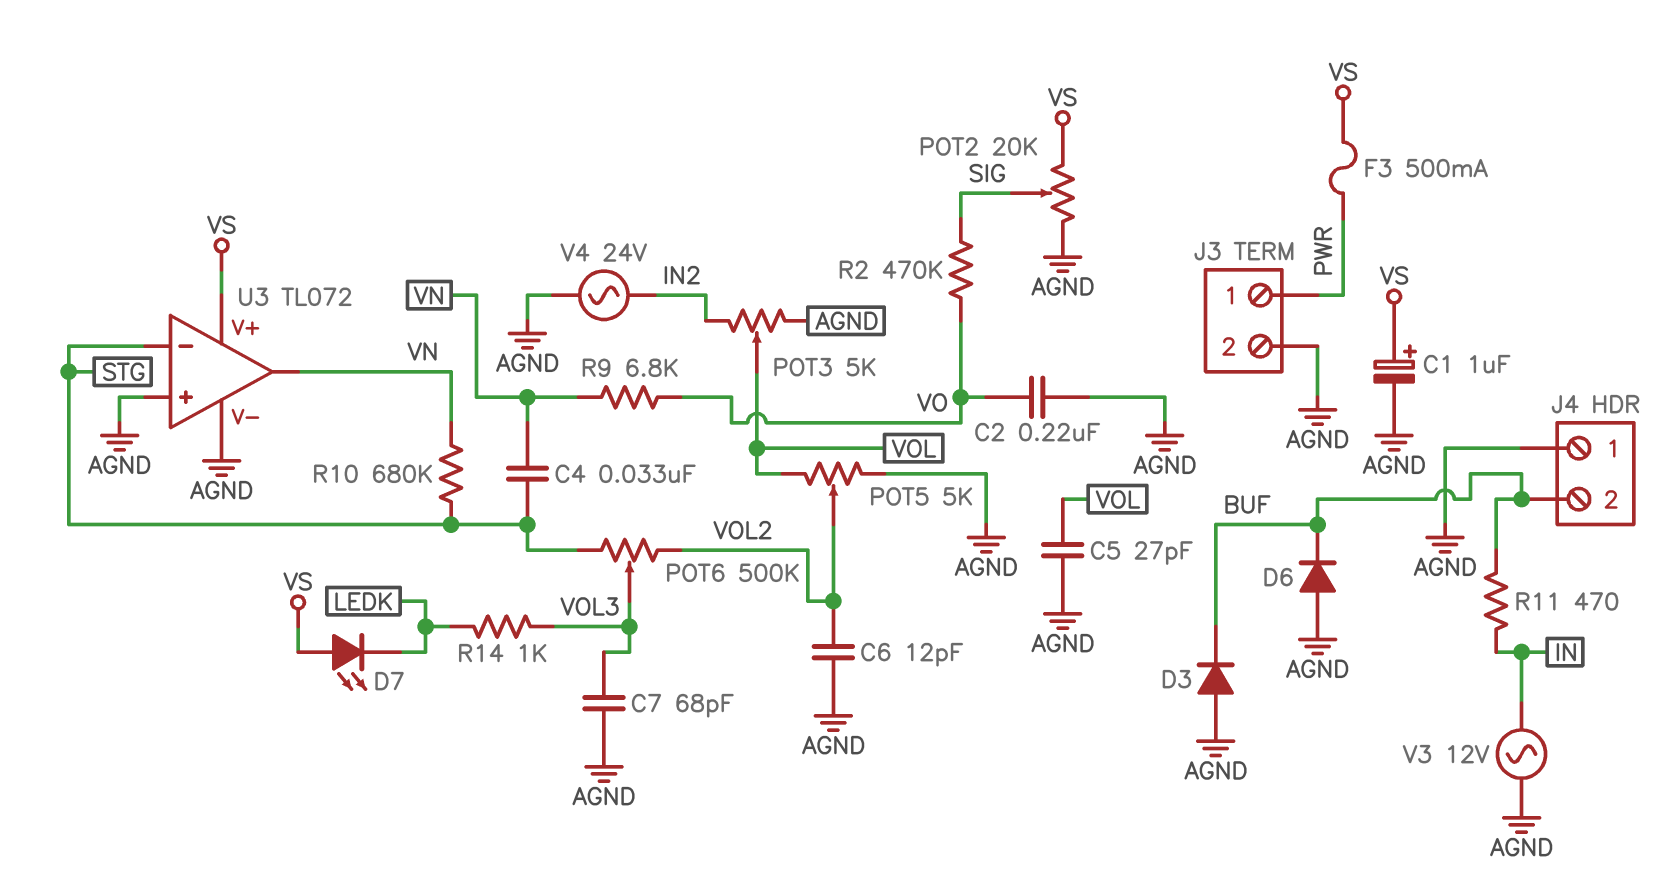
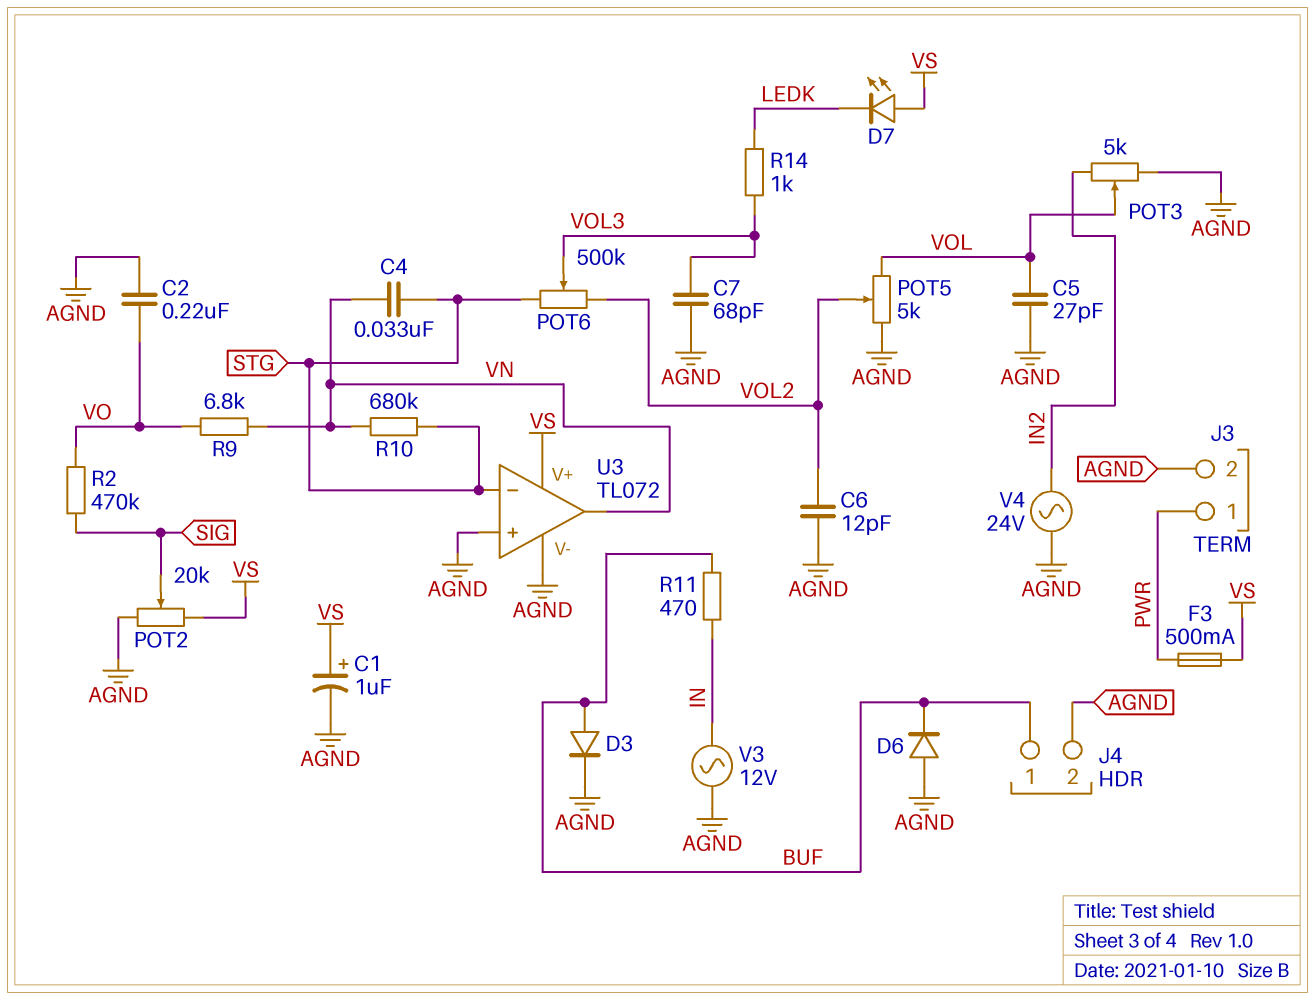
D3: diode (A AGND, K BUF) -> diode (A BUF, K AGND)
J4 pin 1: AGND -> BUF
J4 pin 2: BUF -> AGND

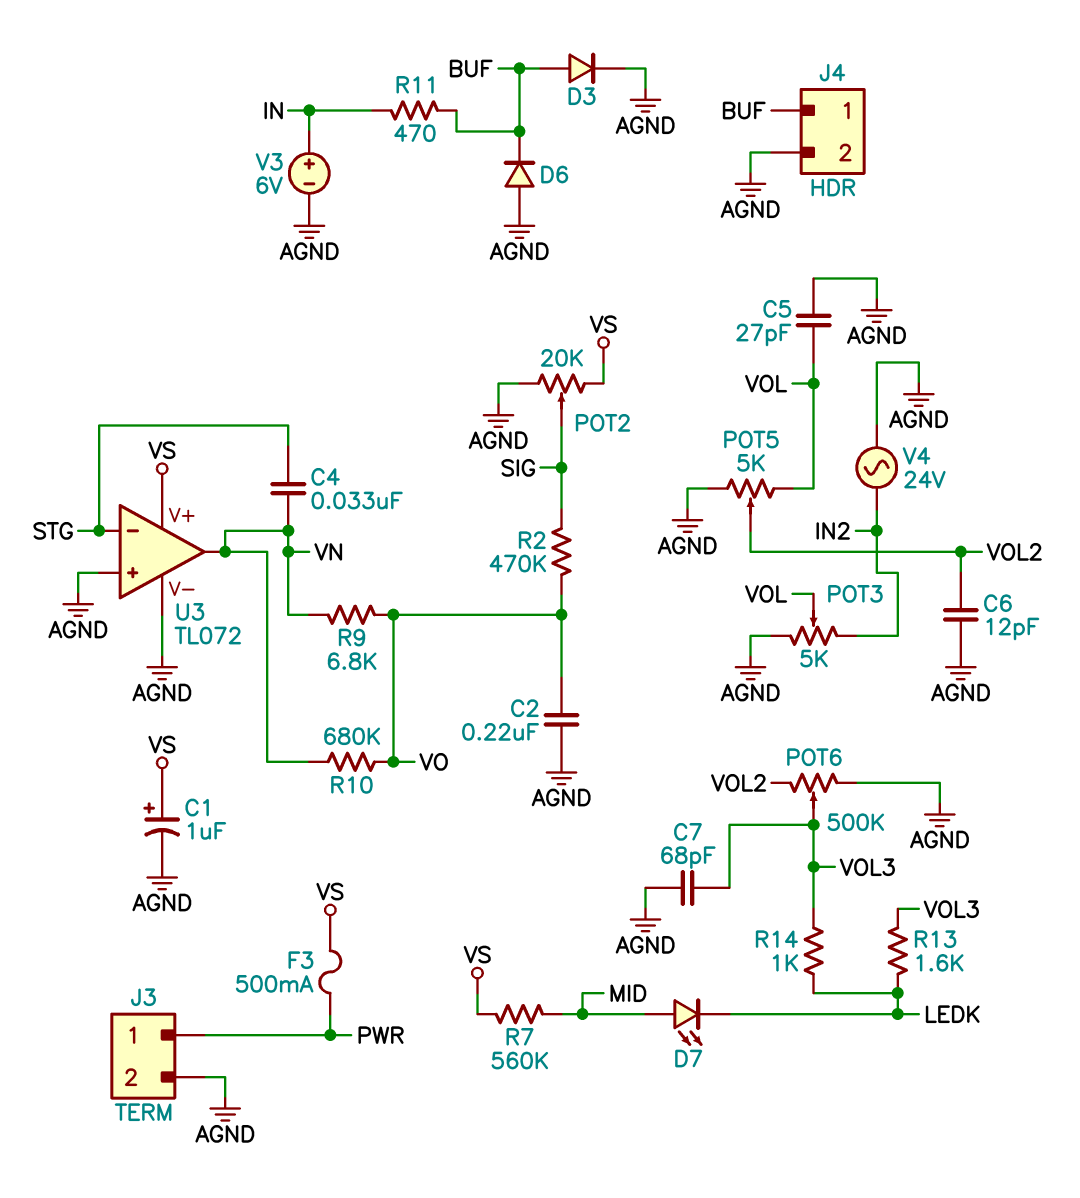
D7: LED (A VS, K LEDK) -> LED (A MID, K LEDK)
POT6: 500k (STG, VOL2, wiper VOL3) -> 500k (AGND, VOL2, wiper VOL3)
R7: none -> 560k (MID, VS)
R10: 680k (STG, VN) -> 680k (VN, VO)
R13: none -> 1.6k (LEDK, VOL3)
V3: AC 12V (AGND, IN) -> 6V (plus IN, minus AGND)

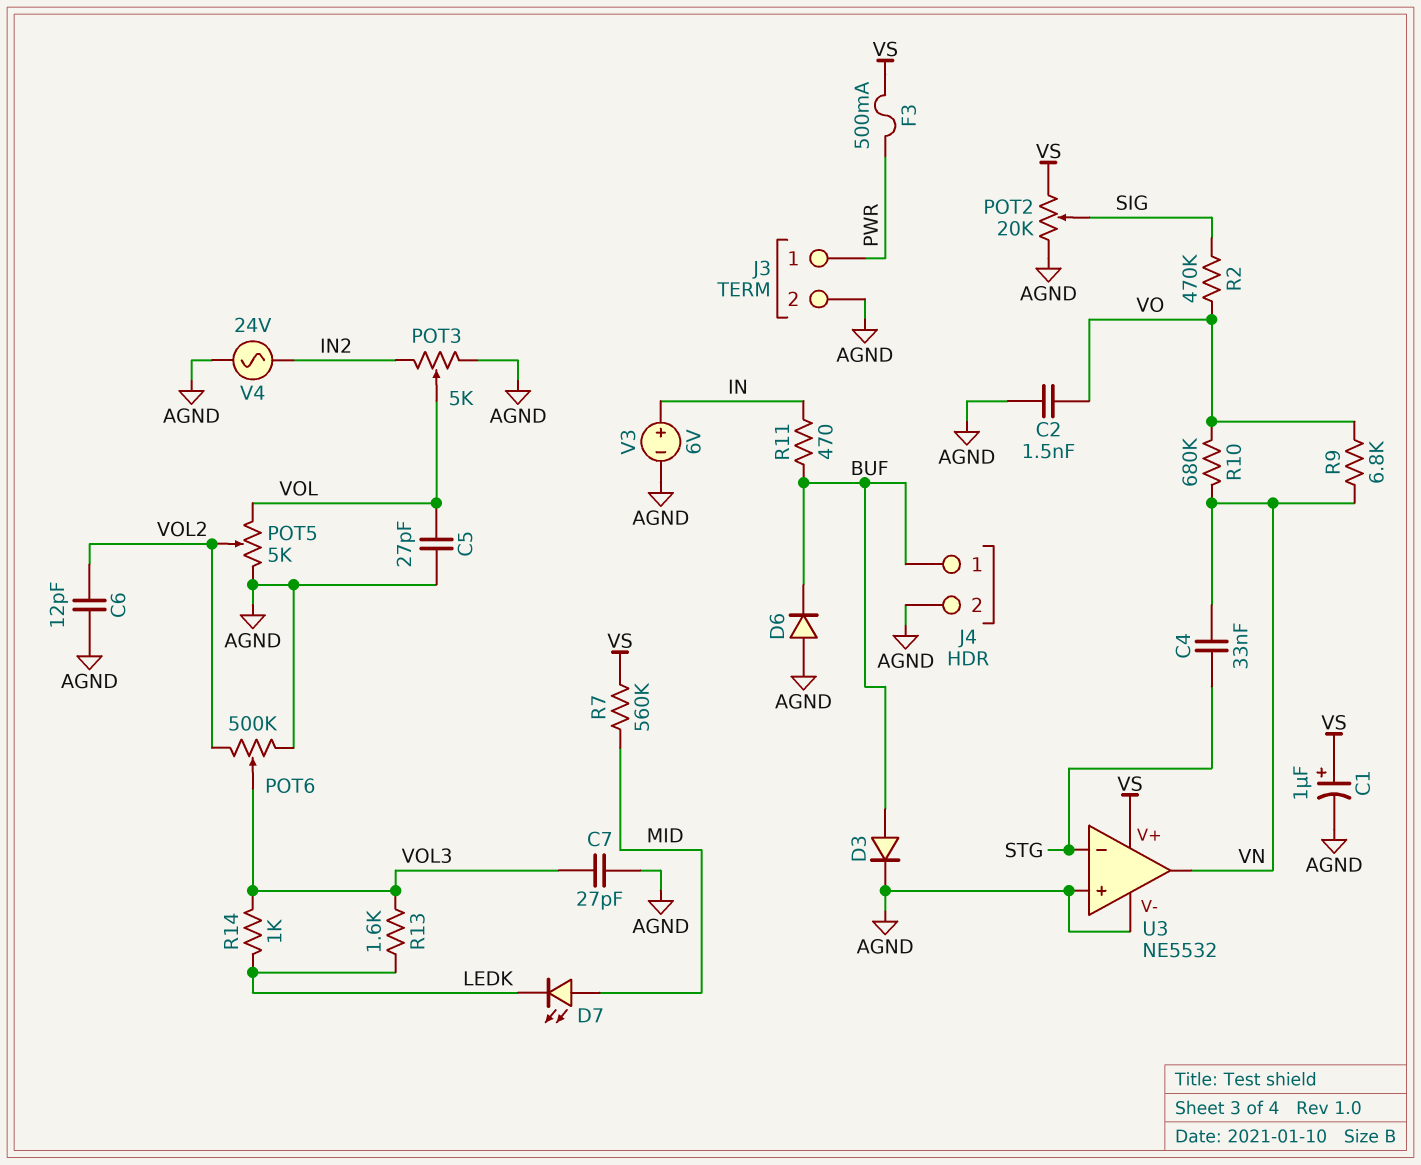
C2: 220nF (AGND, VO) -> 1.5nF (AGND, VO)
C7: 68pF (AGND, VOL3) -> 27pF (AGND, VOL3)
U3: TL072 -> NE5532

